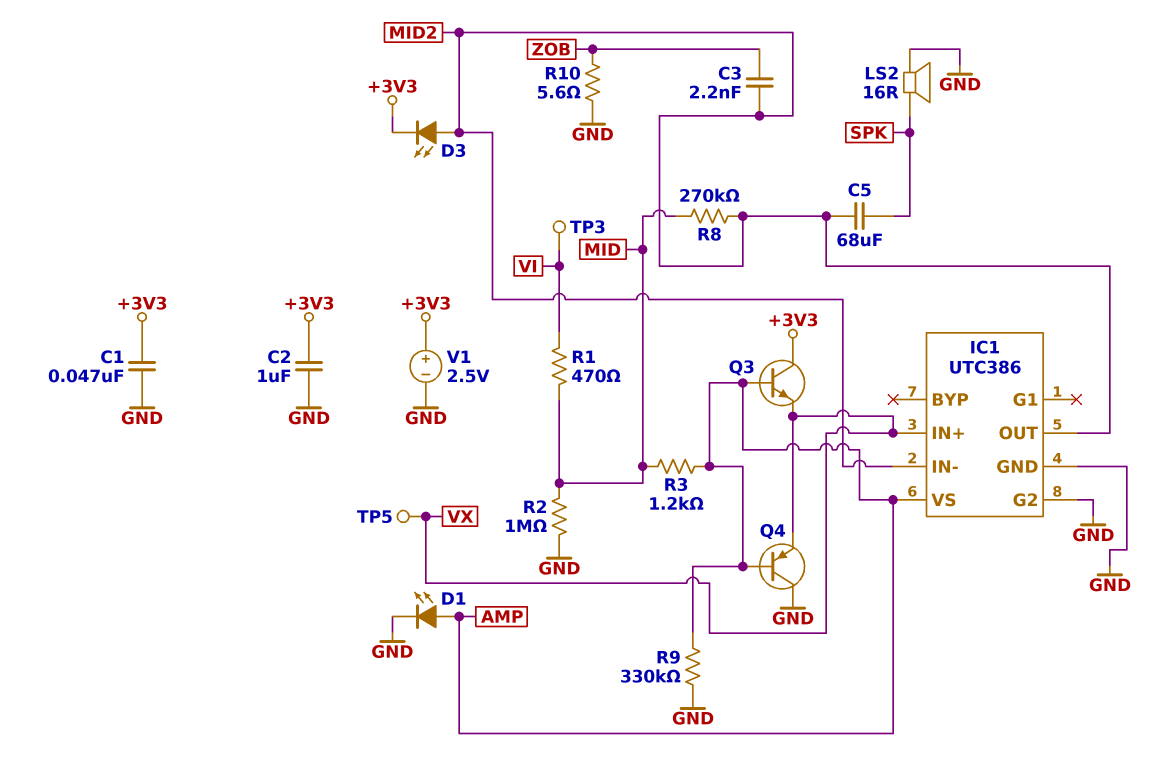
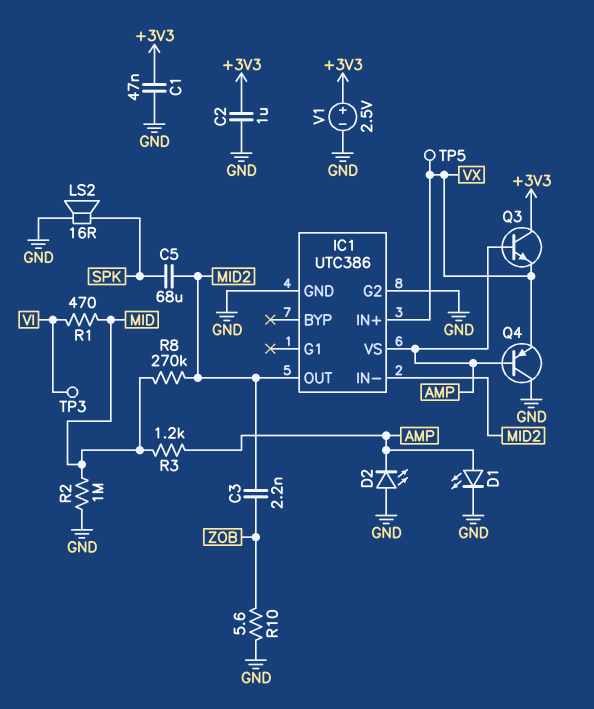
D2: none -> LED (A GND, K AMP)
D3: LED (A MID2, K +3V3) -> none
R9: 330k (AMP, GND) -> none

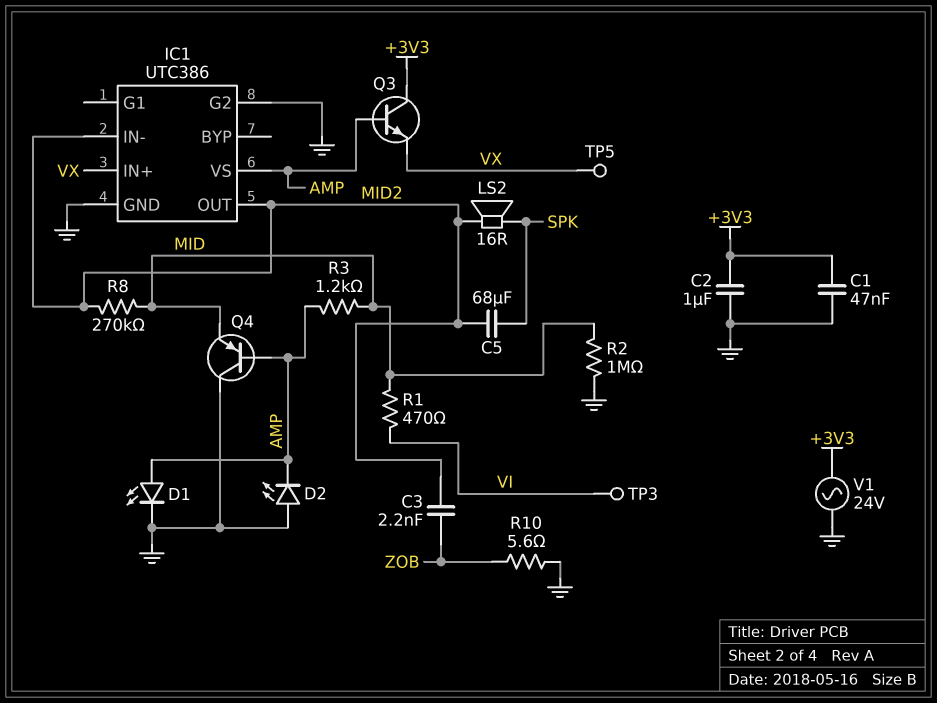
LS2: speaker 16R (GND, SPK) -> speaker 16R (MID2, SPK)
Q4: PNP (B AMP, C GND, E VX) -> PNP (B AMP, C GND, E MID)
V1: 2.5V (plus +3V3, minus GND) -> AC 24V (+3V3, GND)

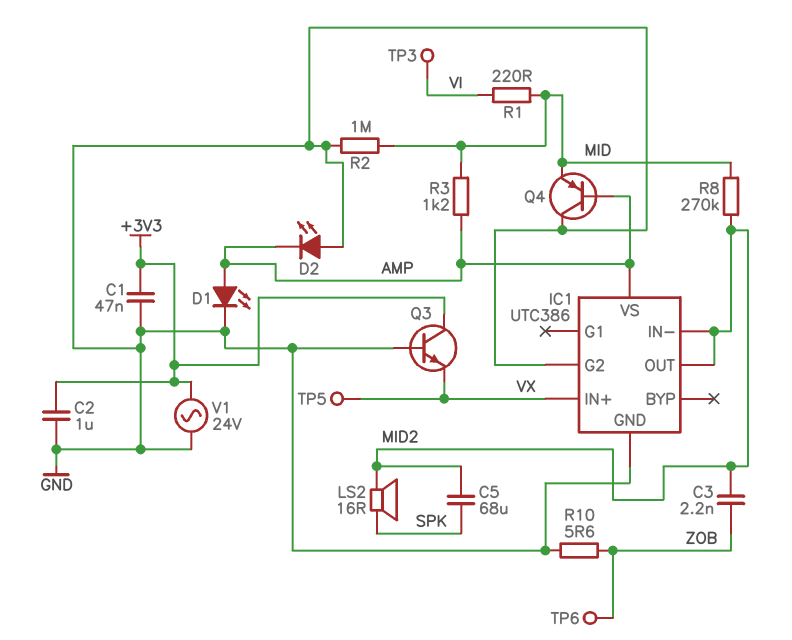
Q3: NPN (B AMP, C +3V3, E VX) -> NPN (B GND, C +3V3, E VX)
R1: 470 (MID, VI) -> 220 (MID, VI)
TP6: none -> test point (ZOB)

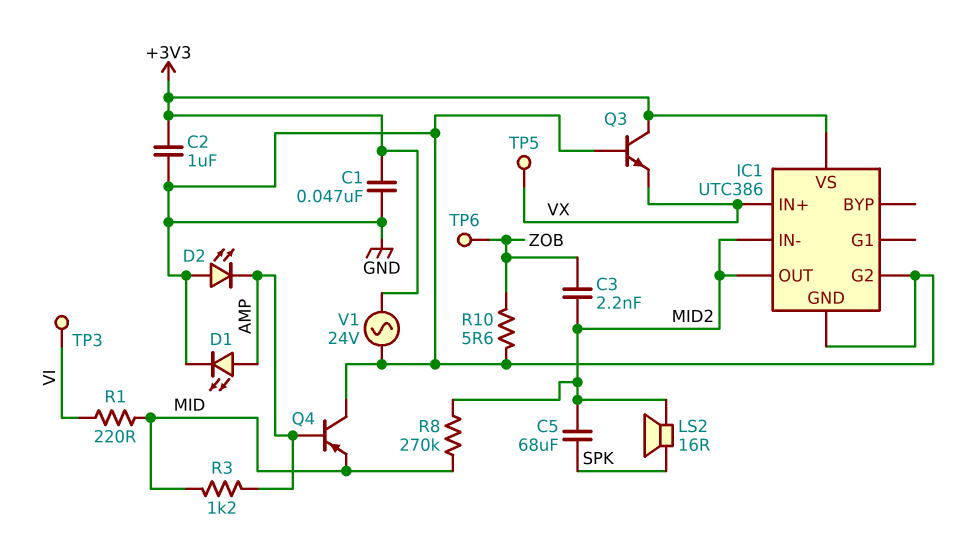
IC1 pin VS: AMP -> +3V3
R2: 1M (GND, MID) -> none

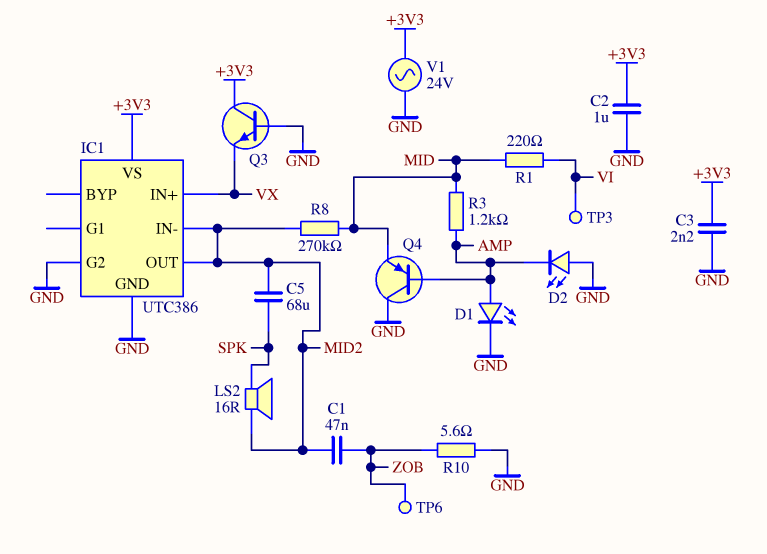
C1: 47nF (+3V3, GND) -> 47nF (MID2, ZOB)
C3: 2.2nF (MID2, ZOB) -> 2.2nF (+3V3, GND)
TP5: test point (VX) -> none

